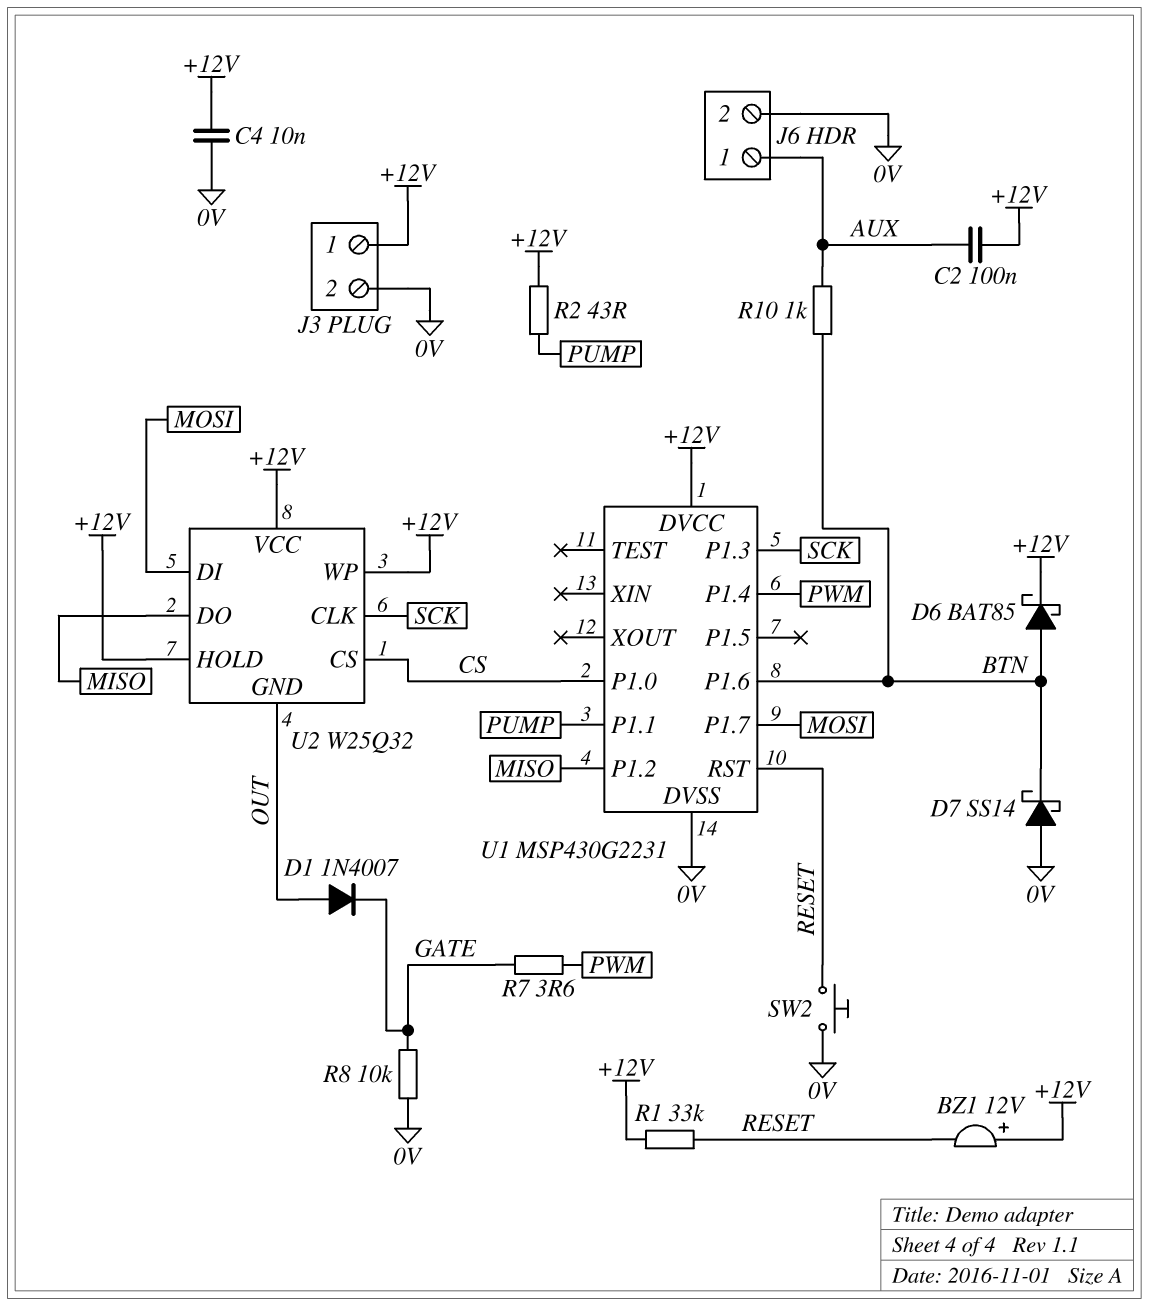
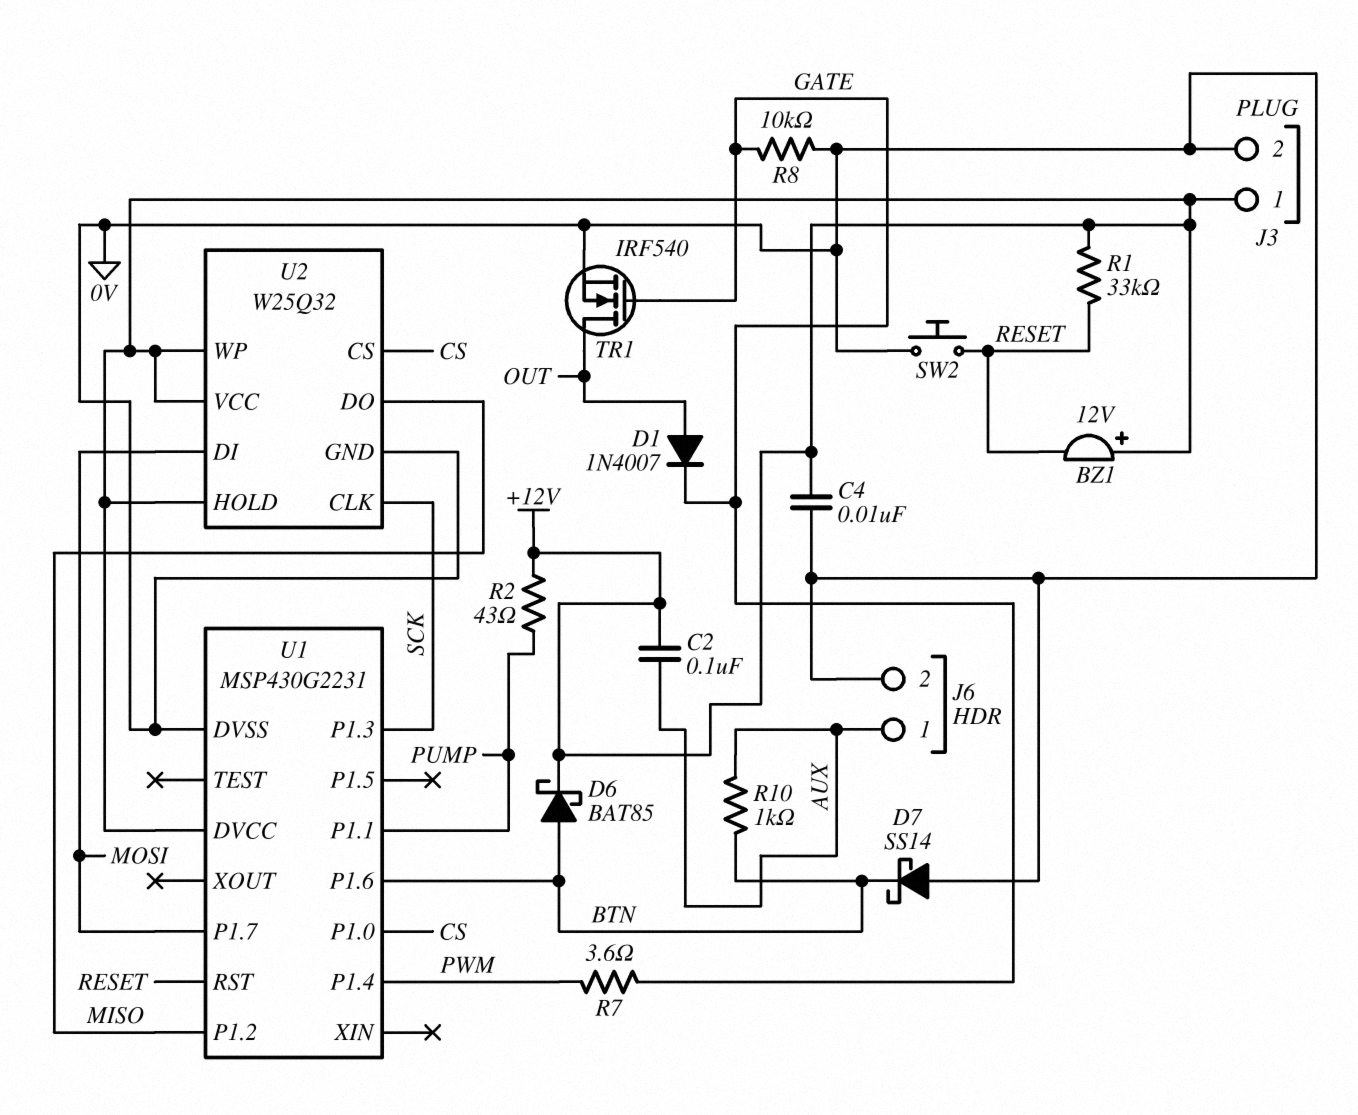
TR1: none -> NMOS IRF540 (G GATE, D OUT, S 0V)
U2 pin GND: OUT -> 0V

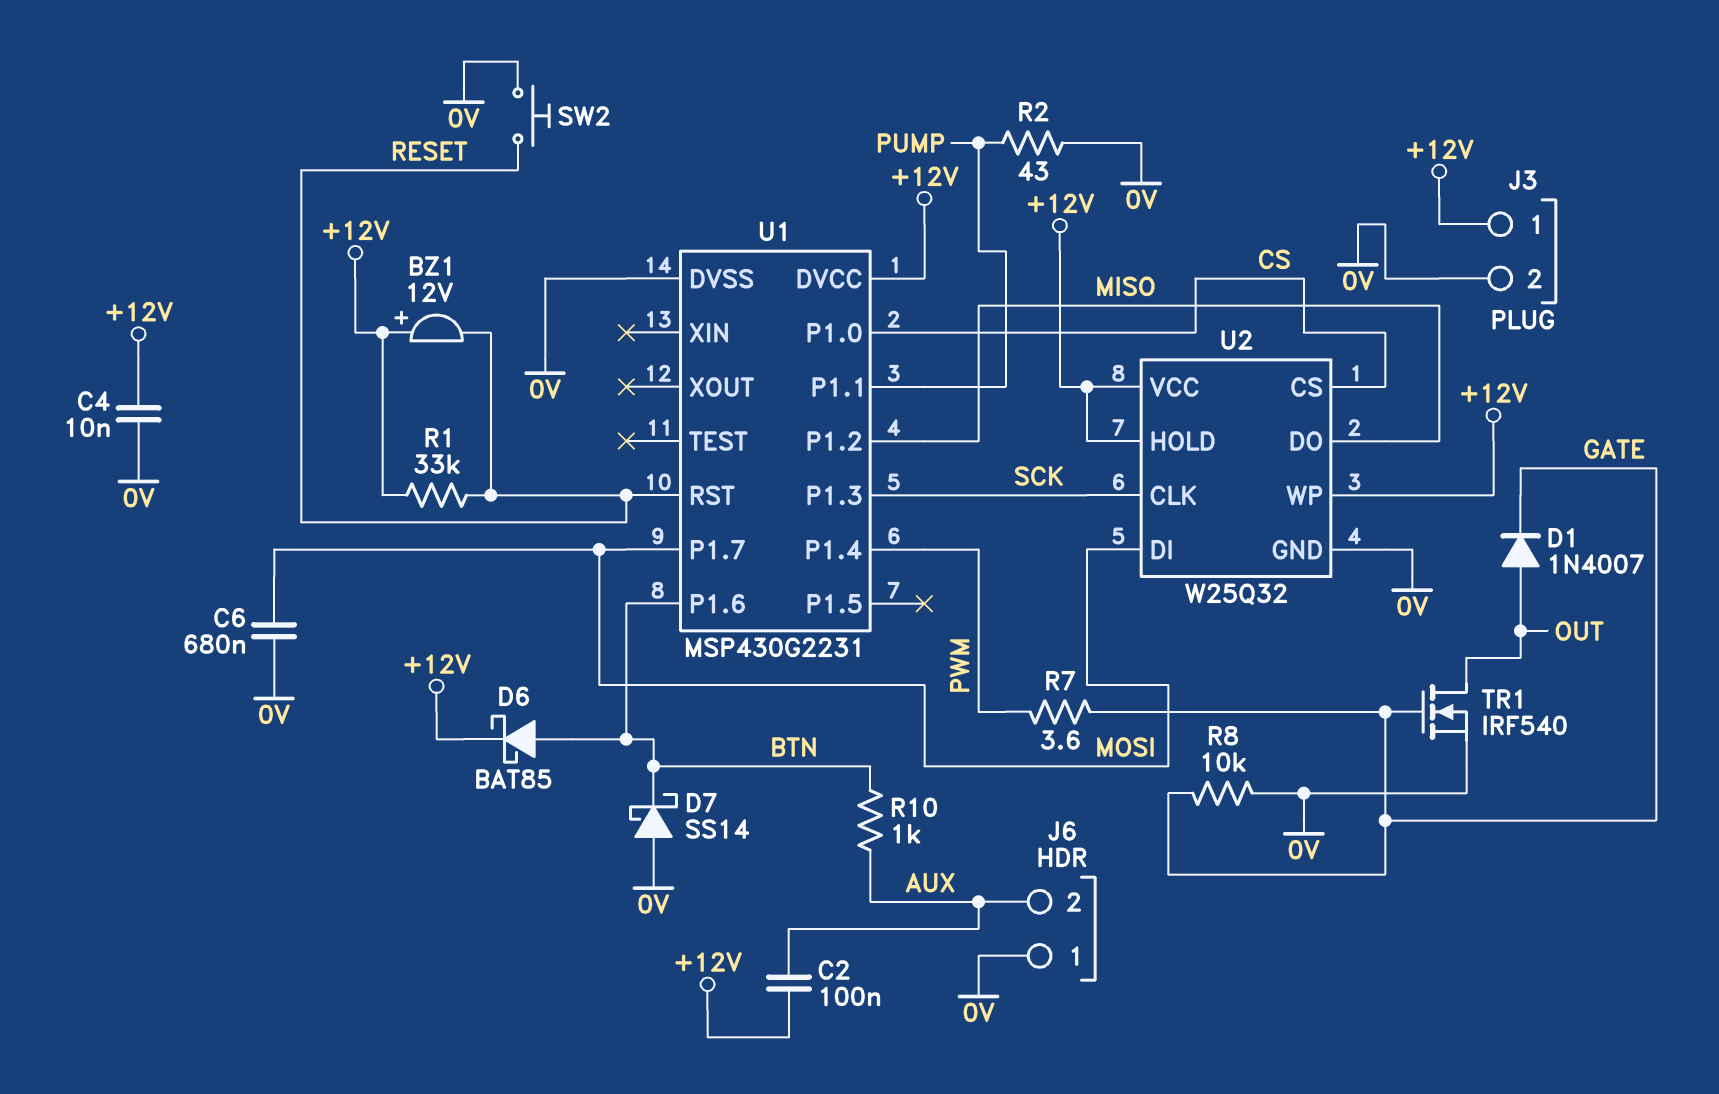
C6: none -> 680nF (0V, MOSI)
J6 pin 1: AUX -> 0V
J6 pin 2: 0V -> AUX
R2: 43 (+12V, PUMP) -> 43 (0V, PUMP)

